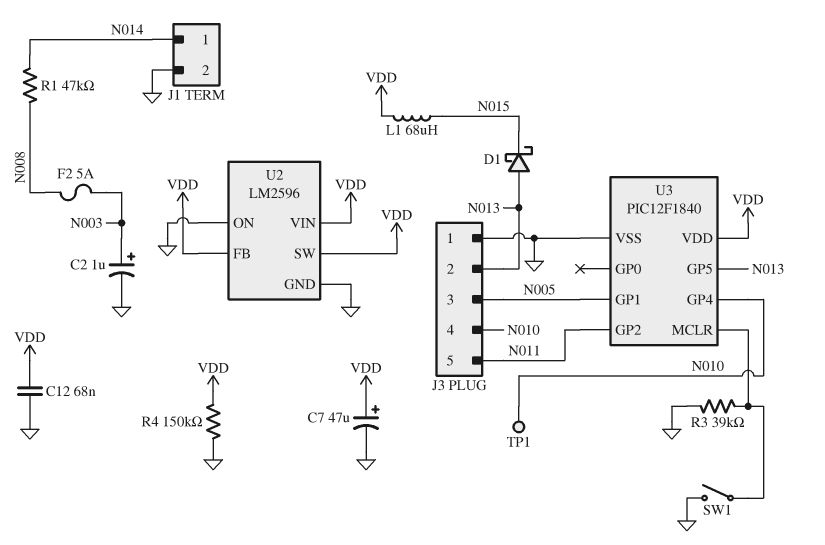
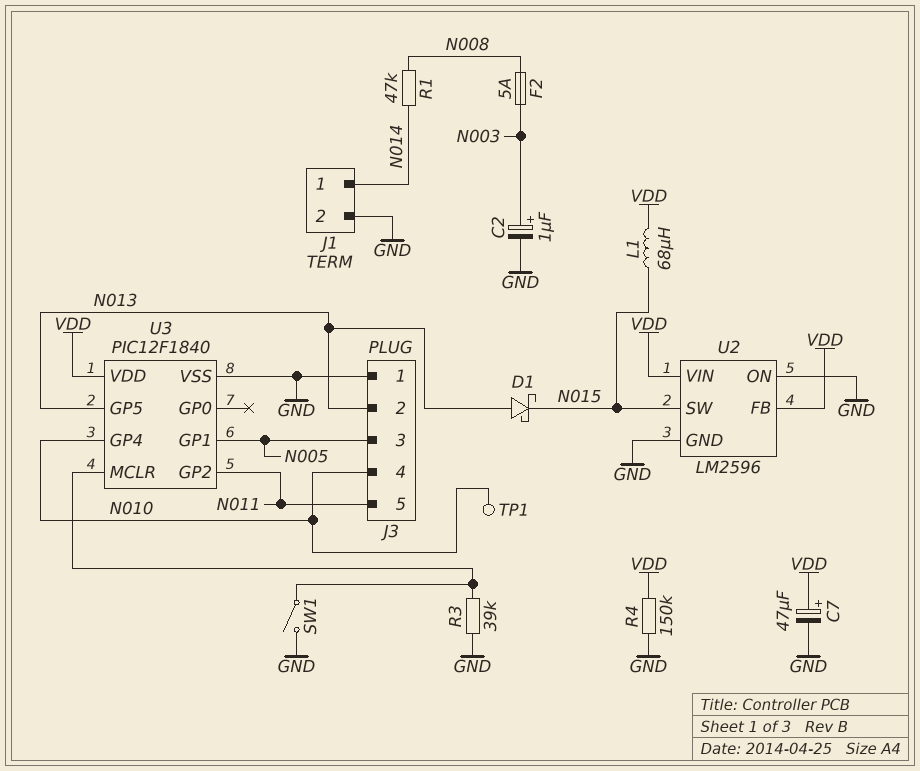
C12: 68nF (GND, VDD) -> none
U2 pin SW: VDD -> N015

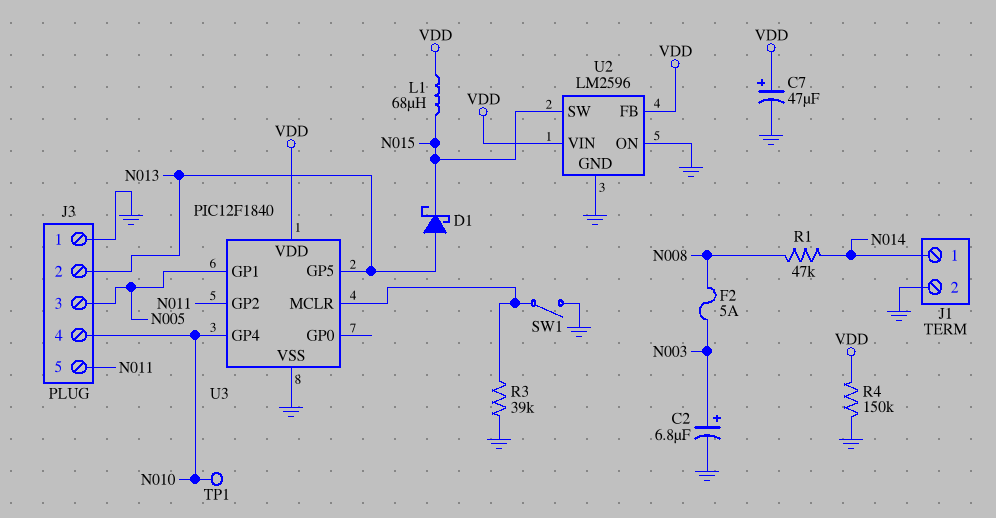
C2: 1uF (plus N003, minus GND) -> 6.8uF (plus N003, minus GND)

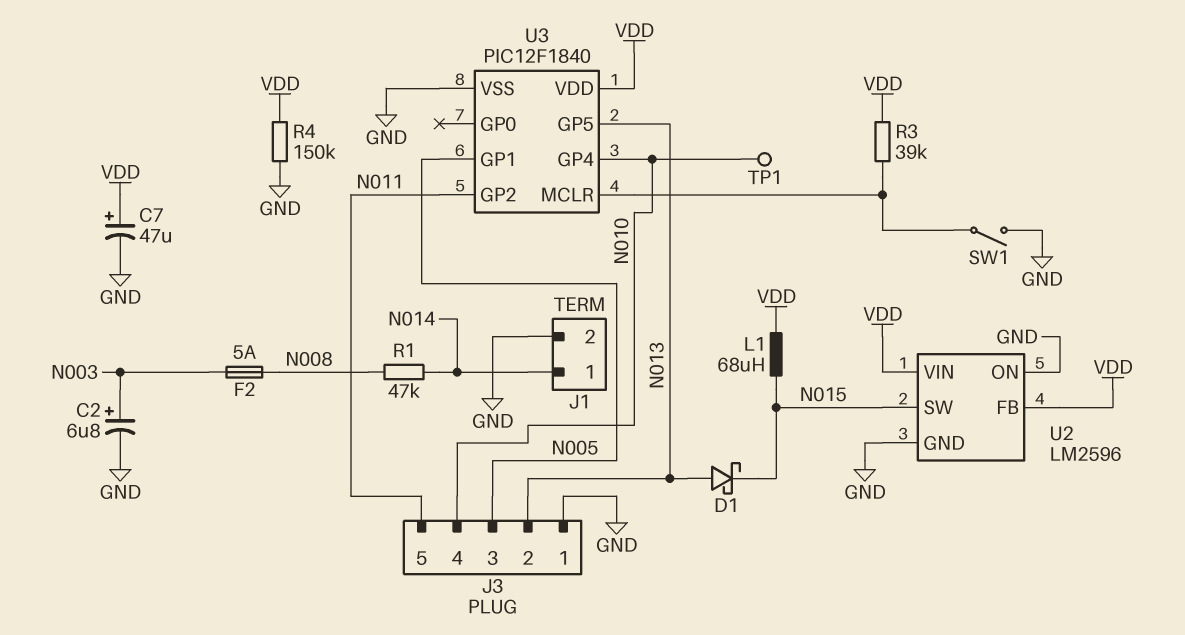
R3: 39k (GND, U3/MCLR) -> 39k (U3/MCLR, VDD)

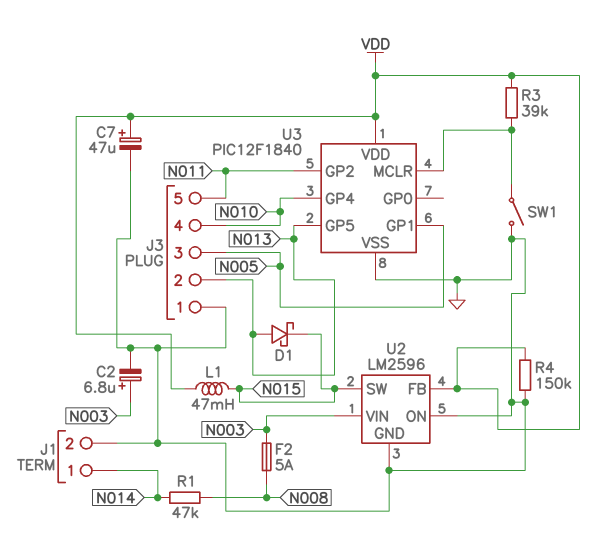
L1: 68uH (N015, VDD) -> 47mH (N015, VDD)
TP1: test point (N010) -> none
U2 pin VIN: VDD -> N003

